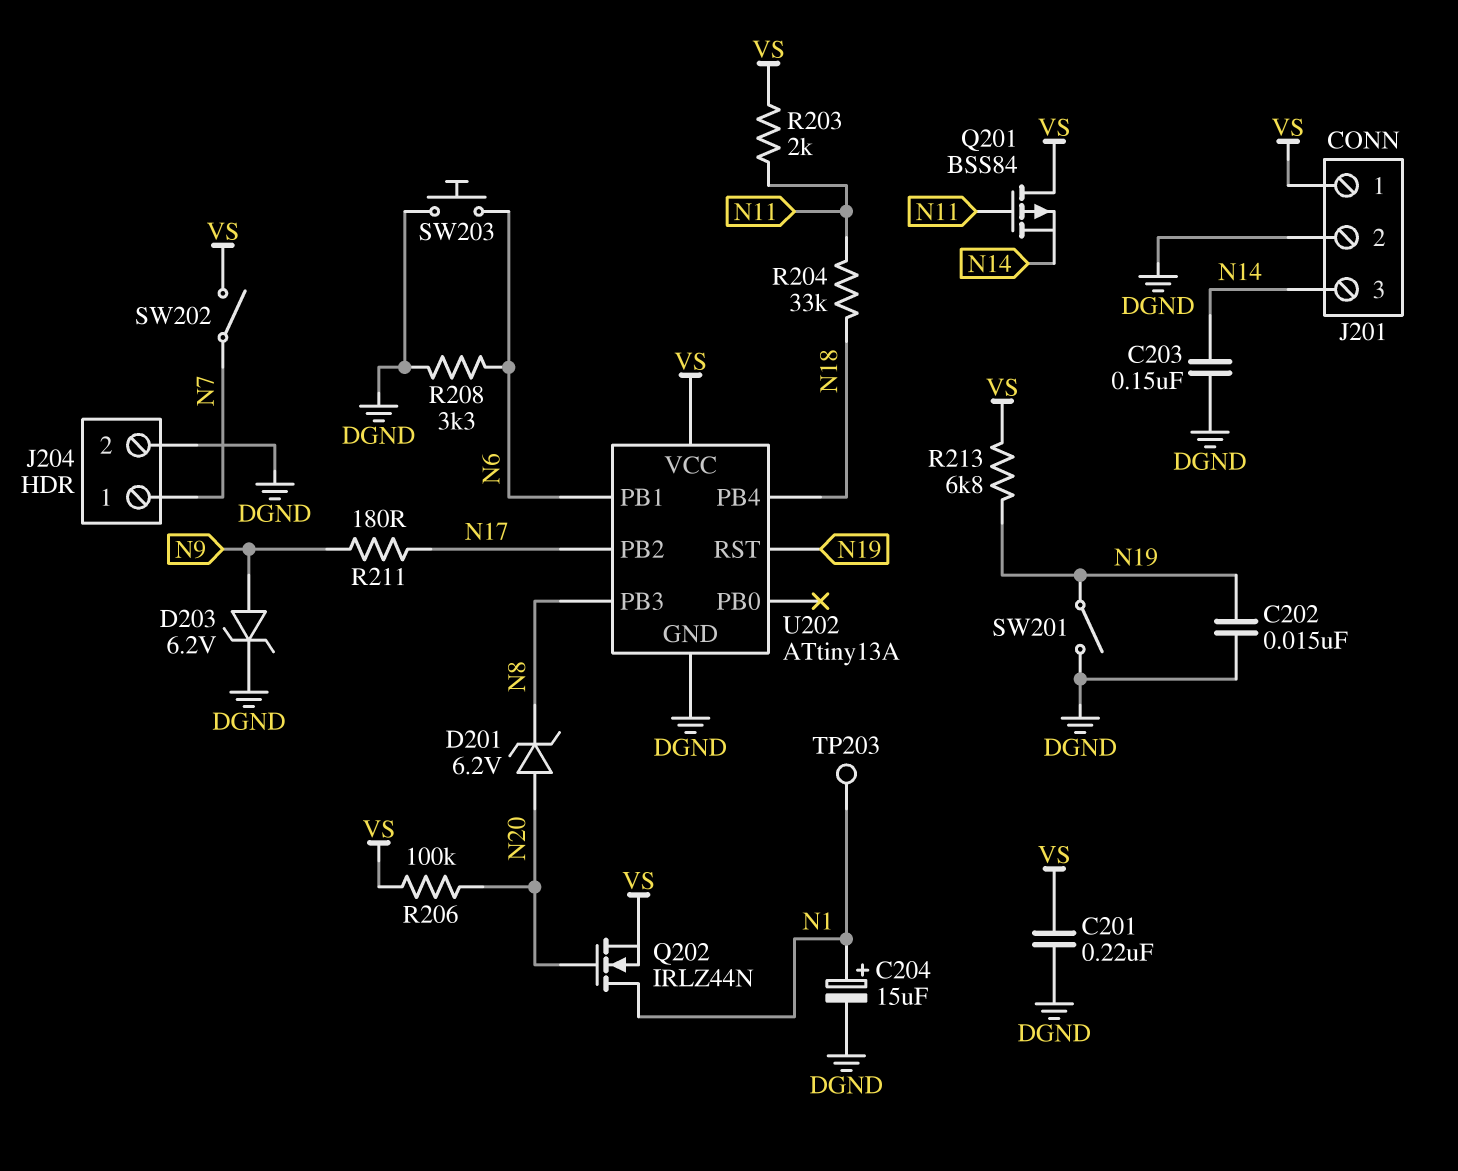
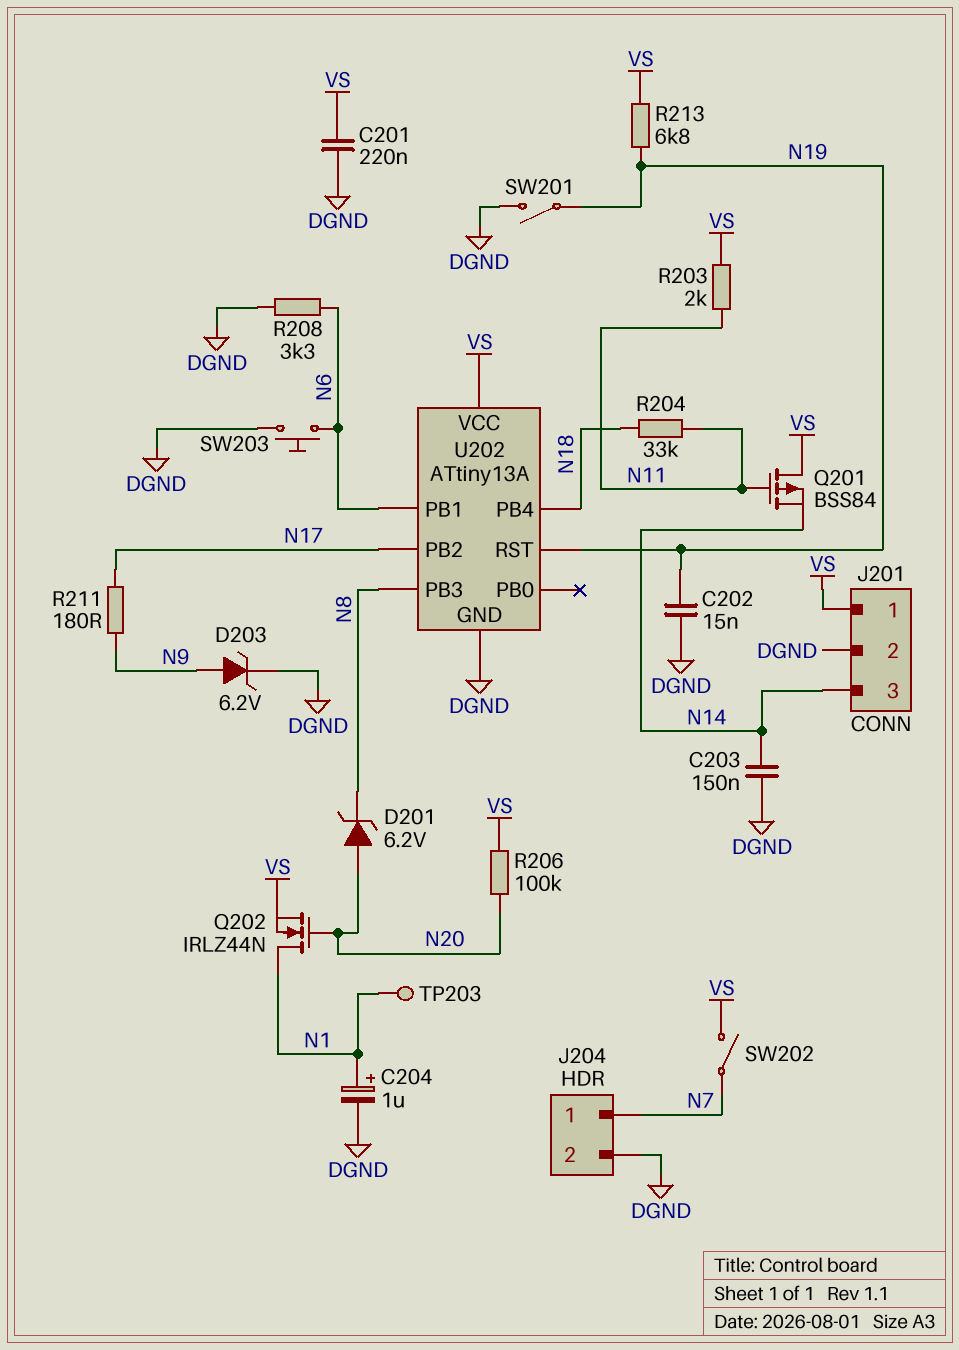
C204: 15uF (plus N1, minus DGND) -> 1uF (plus N1, minus DGND)

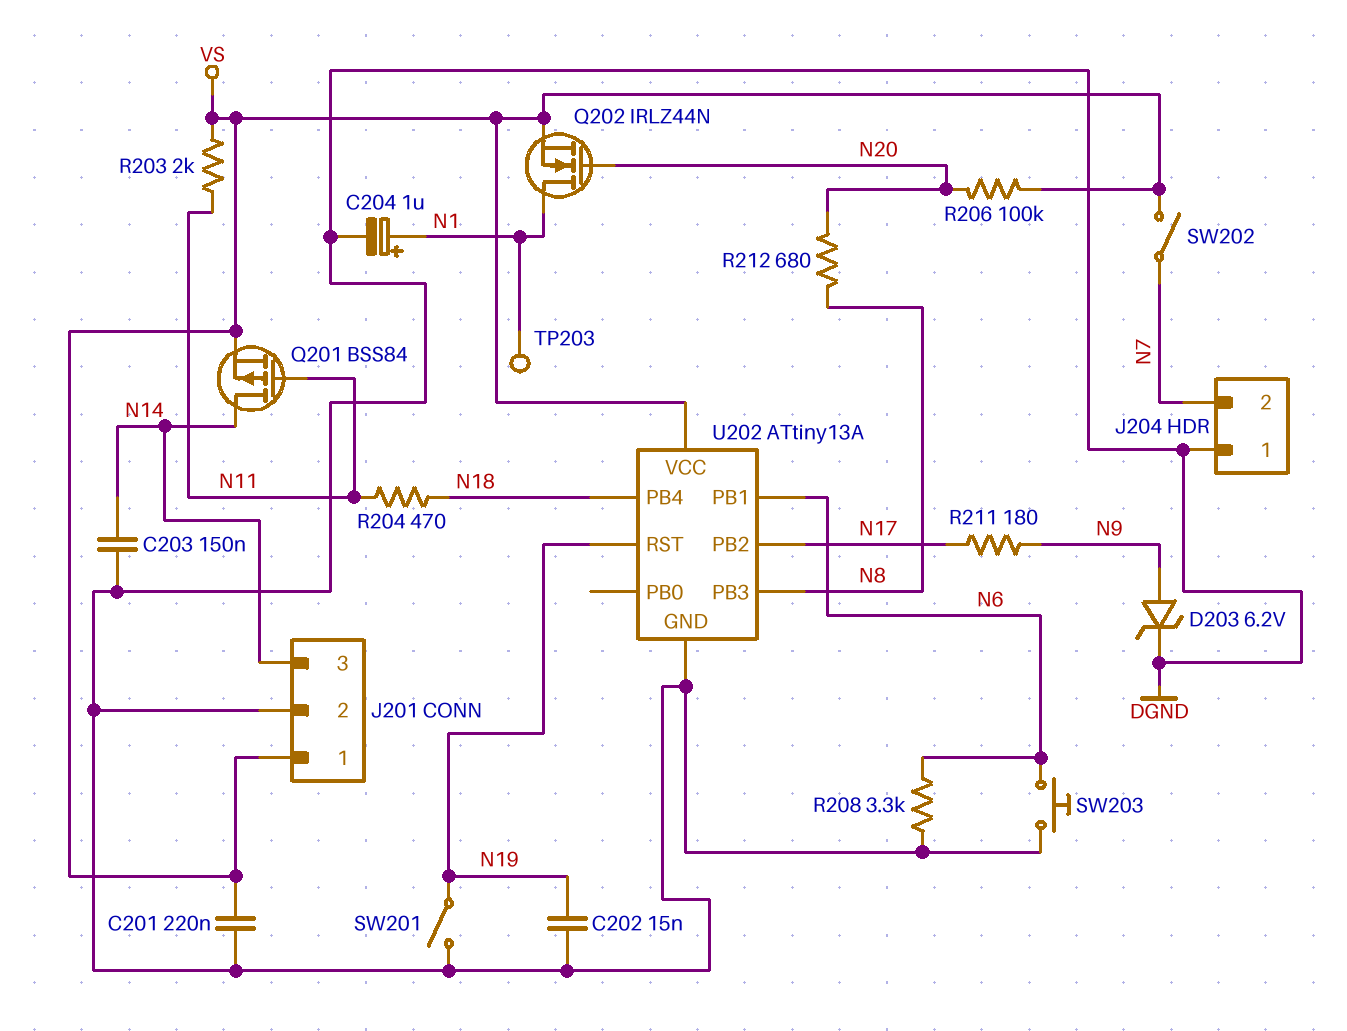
D201: zener 6.2V (A N20, K N8) -> none
J204 pin 1: N7 -> DGND
J204 pin 2: DGND -> N7
Q201: PMOS BSS84 (G N11, D VS, S N14) -> PMOS BSS84 (G N11, D N14, S VS)
R204: 33k (N11, N18) -> 470 (N11, N18)
R212: none -> 680 (N8, N20)
R213: 6.8k (N19, VS) -> none

